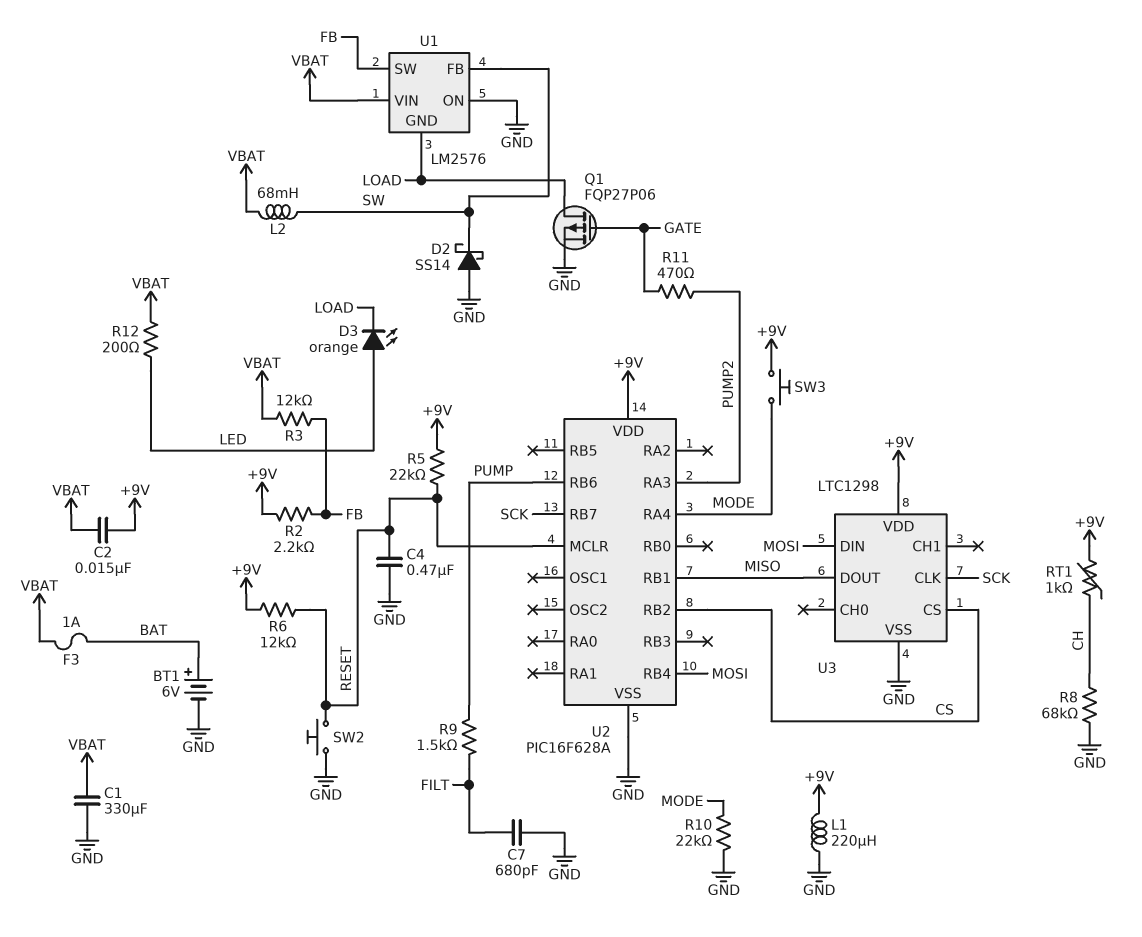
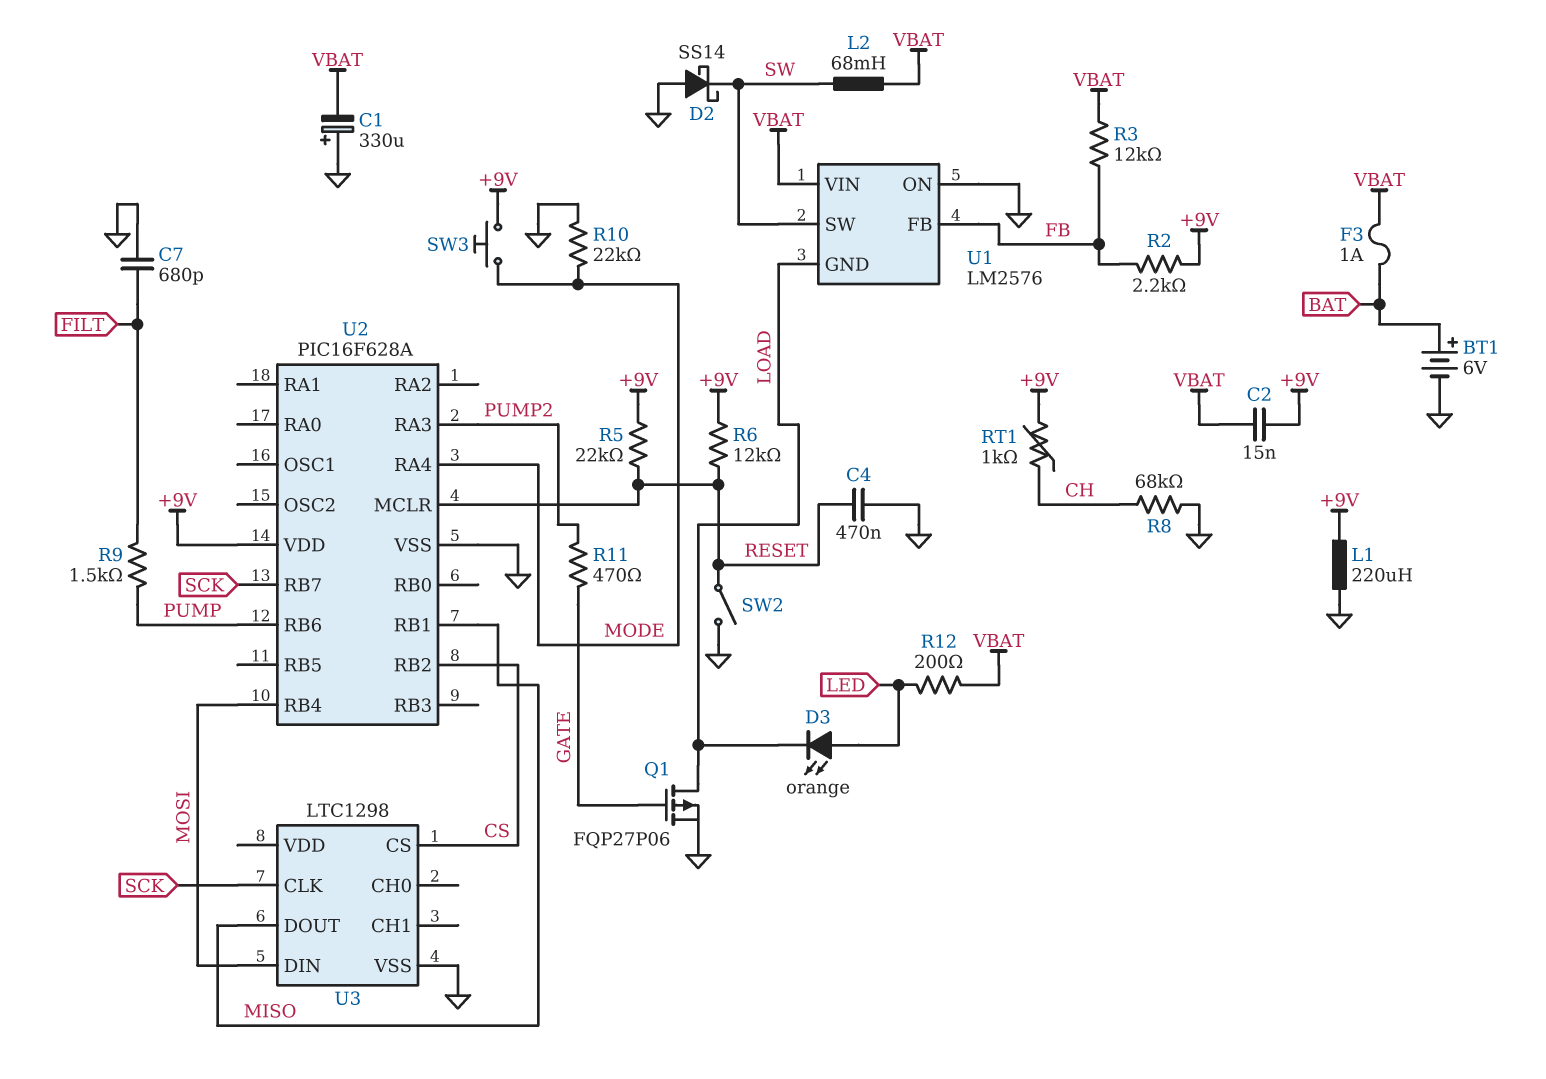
C1: 330uF (GND, VBAT) -> 330uF (plus GND, minus VBAT)
SW2: button (GND, RESET) -> switch (GND, RESET)
U1 pin FB: SW -> FB
U1 pin SW: FB -> SW
U3 pin VDD: +9V -> none

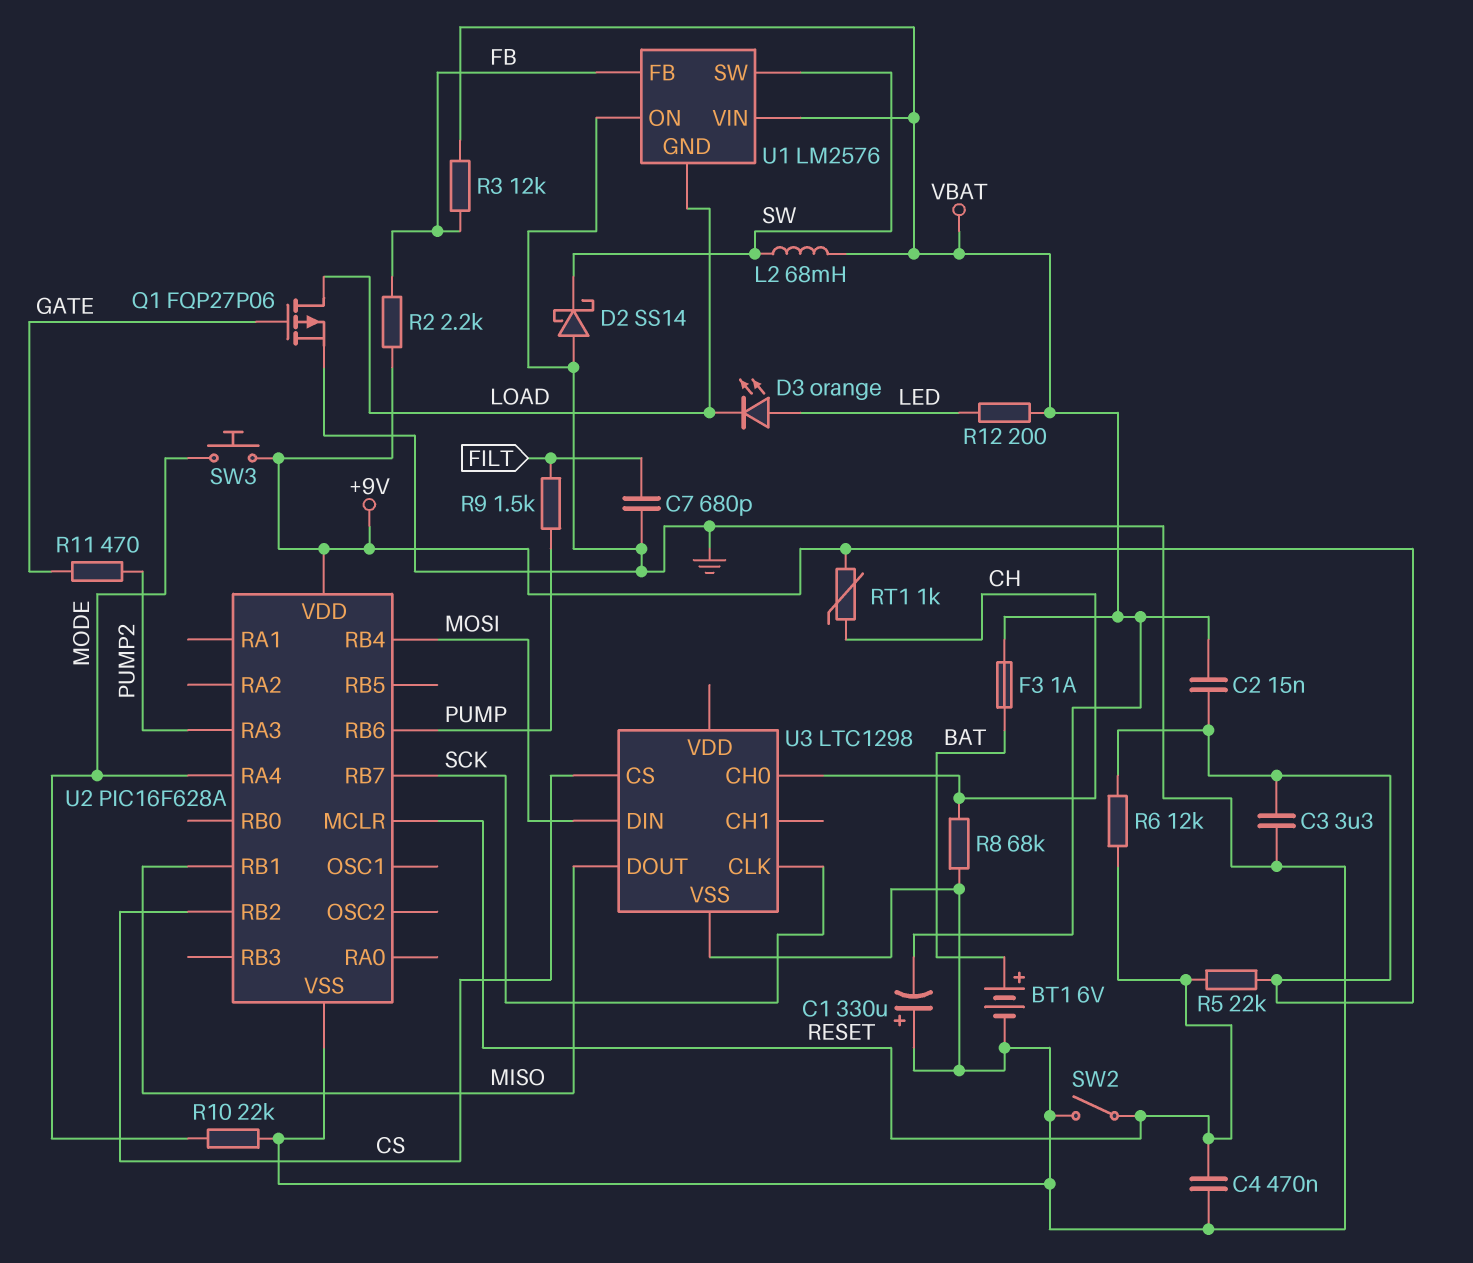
C3: none -> 3.3uF (+9V, GND)
L1: 220uH (+9V, GND) -> none
U3 pin CH0: none -> CH

